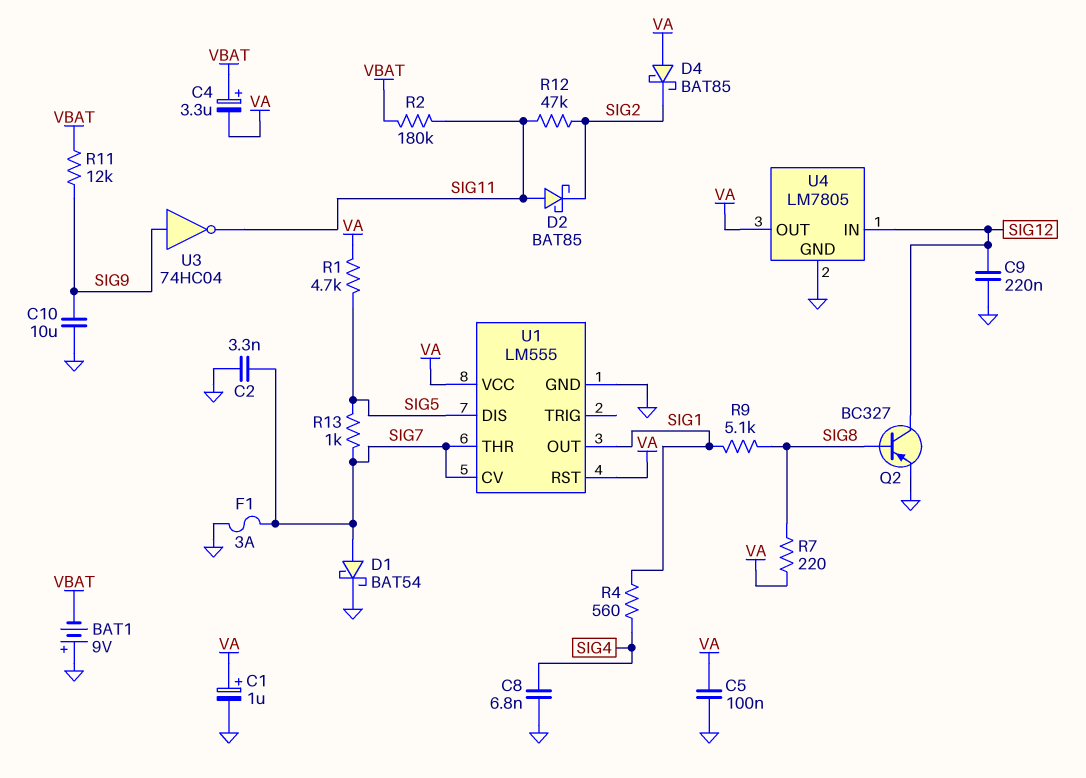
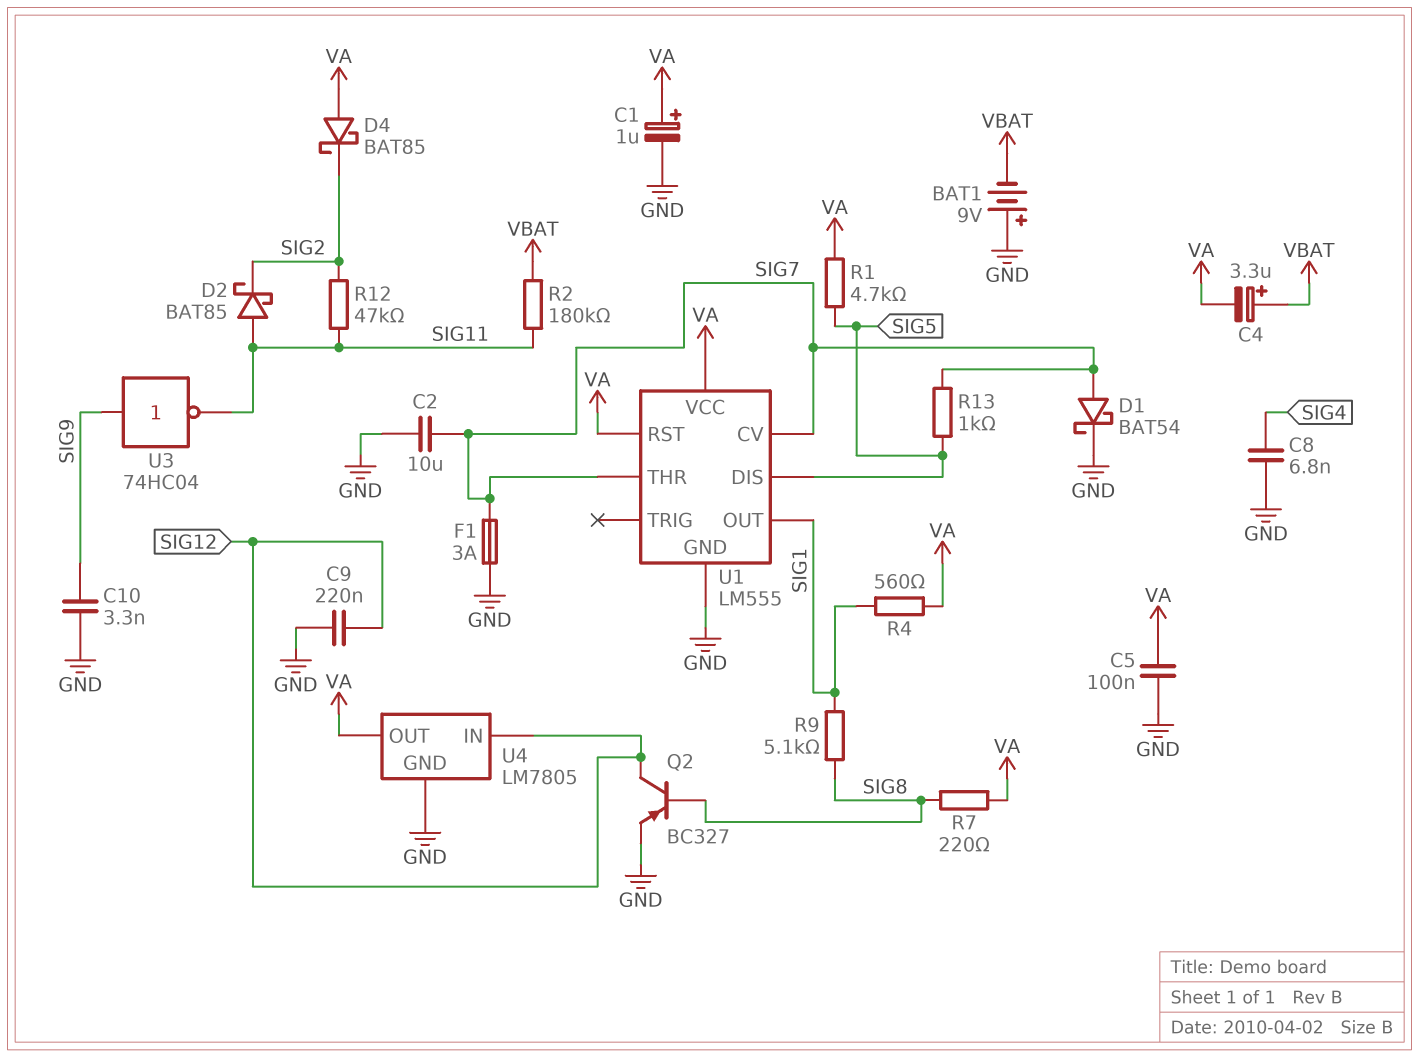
C2: 3.3nF (GND, SIG7) -> 10uF (GND, SIG7)
C10: 10uF (GND, SIG9) -> 3.3nF (GND, SIG9)
R4: 560 (SIG1, SIG4) -> 560 (SIG1, VA)
R11: 12k (SIG9, VBAT) -> none

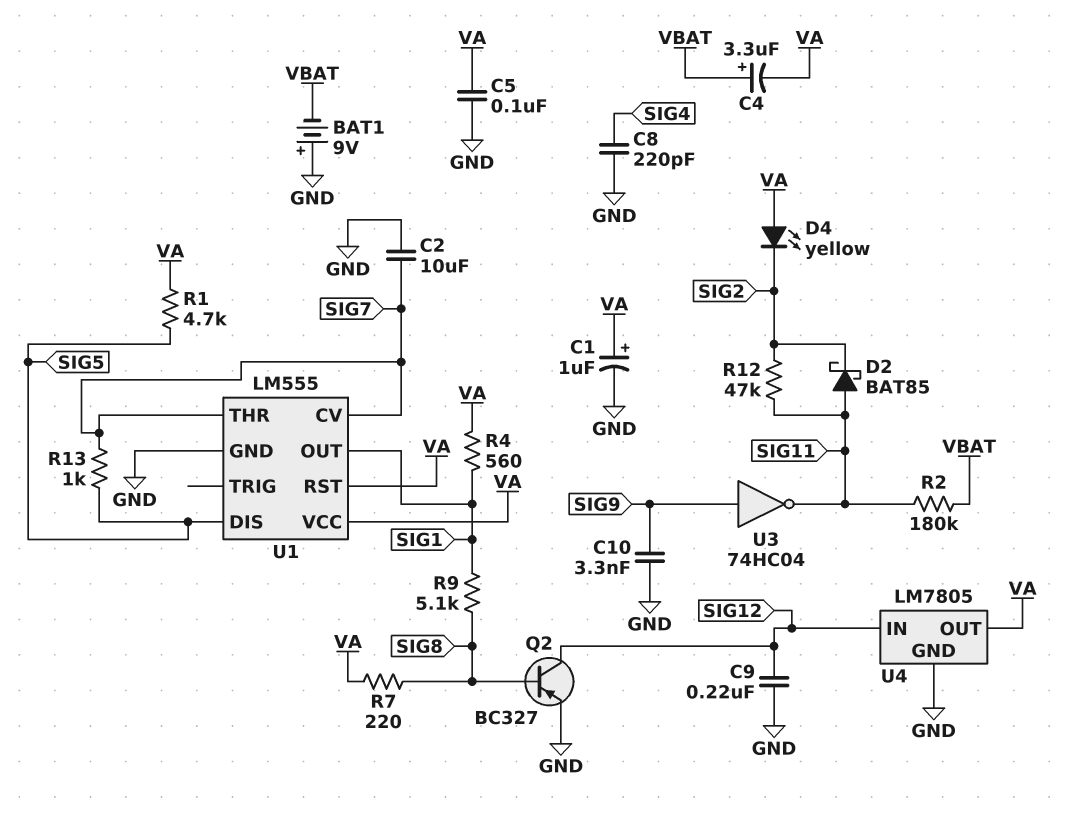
C8: 6.8nF (GND, SIG4) -> 220pF (GND, SIG4)
D1: schottky BAT54 (A SIG7, K GND) -> none
D4: schottky BAT85 (A VA, K SIG2) -> LED yellow (A VA, K SIG2)
F1: 3A (GND, SIG7) -> none

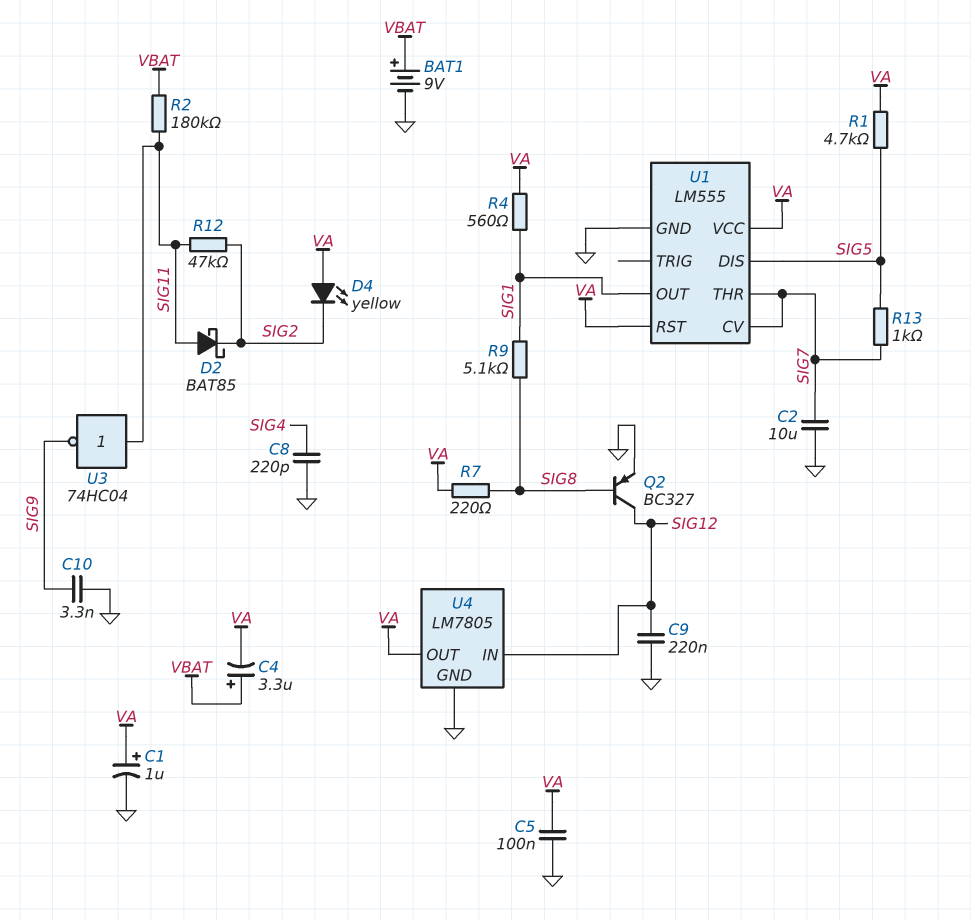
BAT1: 9V (plus GND, minus VBAT) -> 9V (plus VBAT, minus GND)
U3: NOT 74HC04 (in SIG9, out SIG11) -> NOT 74HC04 (in SIG11, out SIG9)

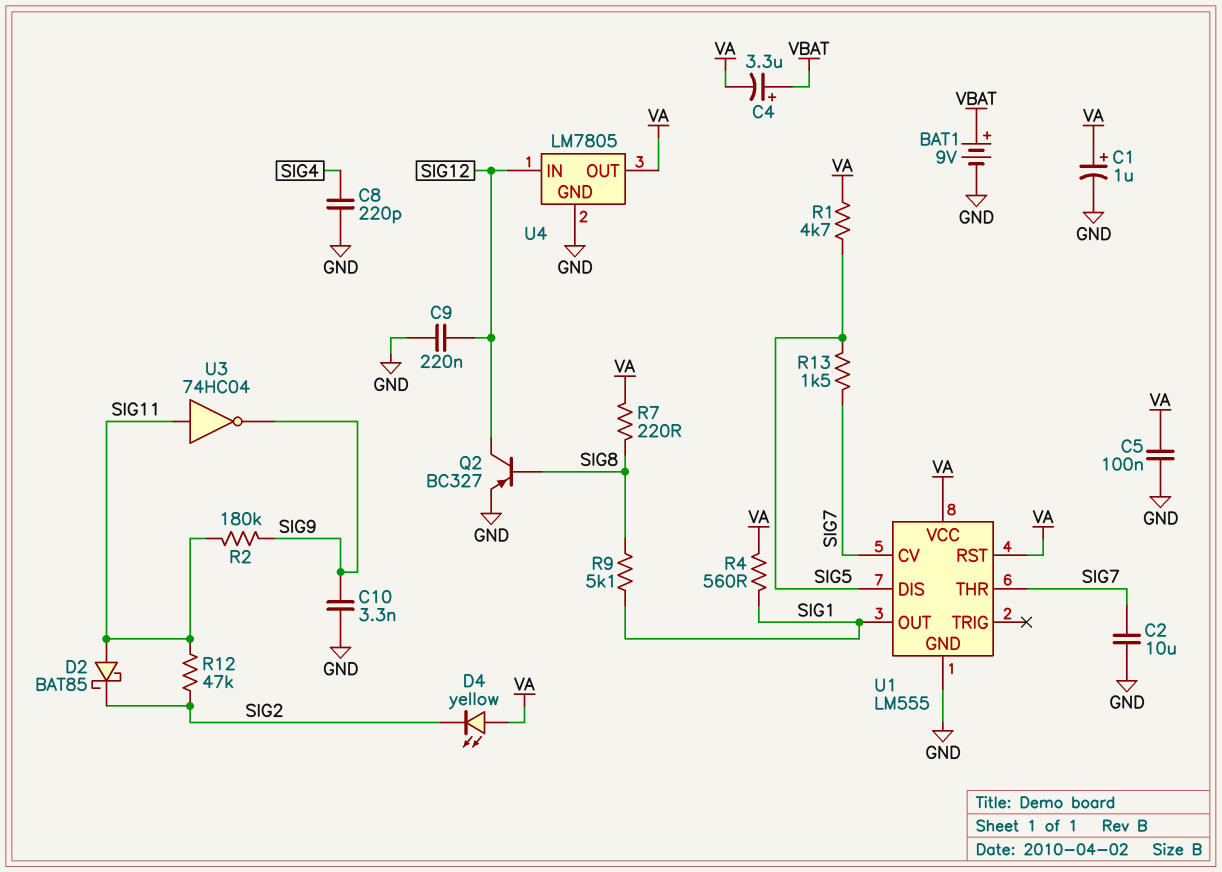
R2: 180k (SIG11, VBAT) -> 180k (SIG9, SIG11)
R13: 1k (SIG5, SIG7) -> 1.5k (SIG5, SIG7)

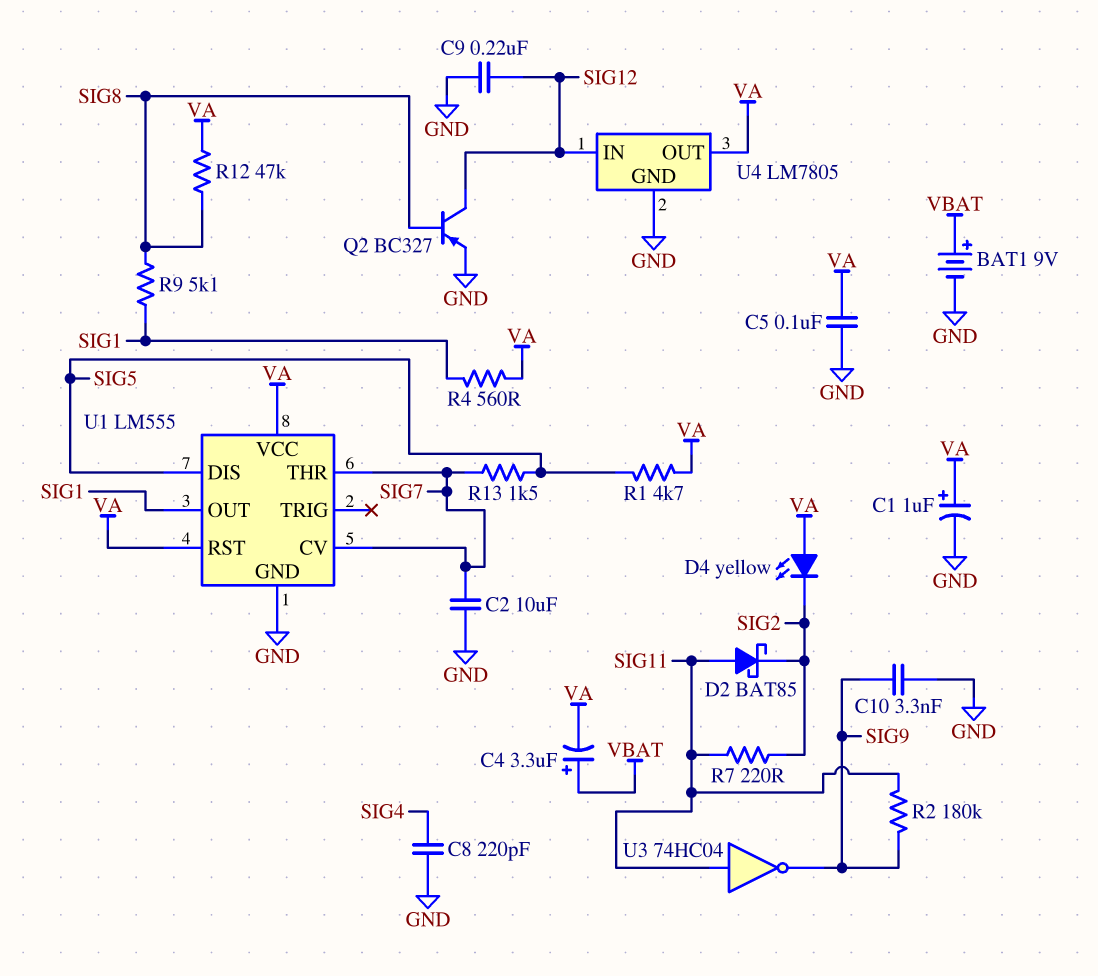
R7: 220 (SIG8, VA) -> 220 (SIG2, SIG11)
R12: 47k (SIG2, SIG11) -> 47k (SIG8, VA)

